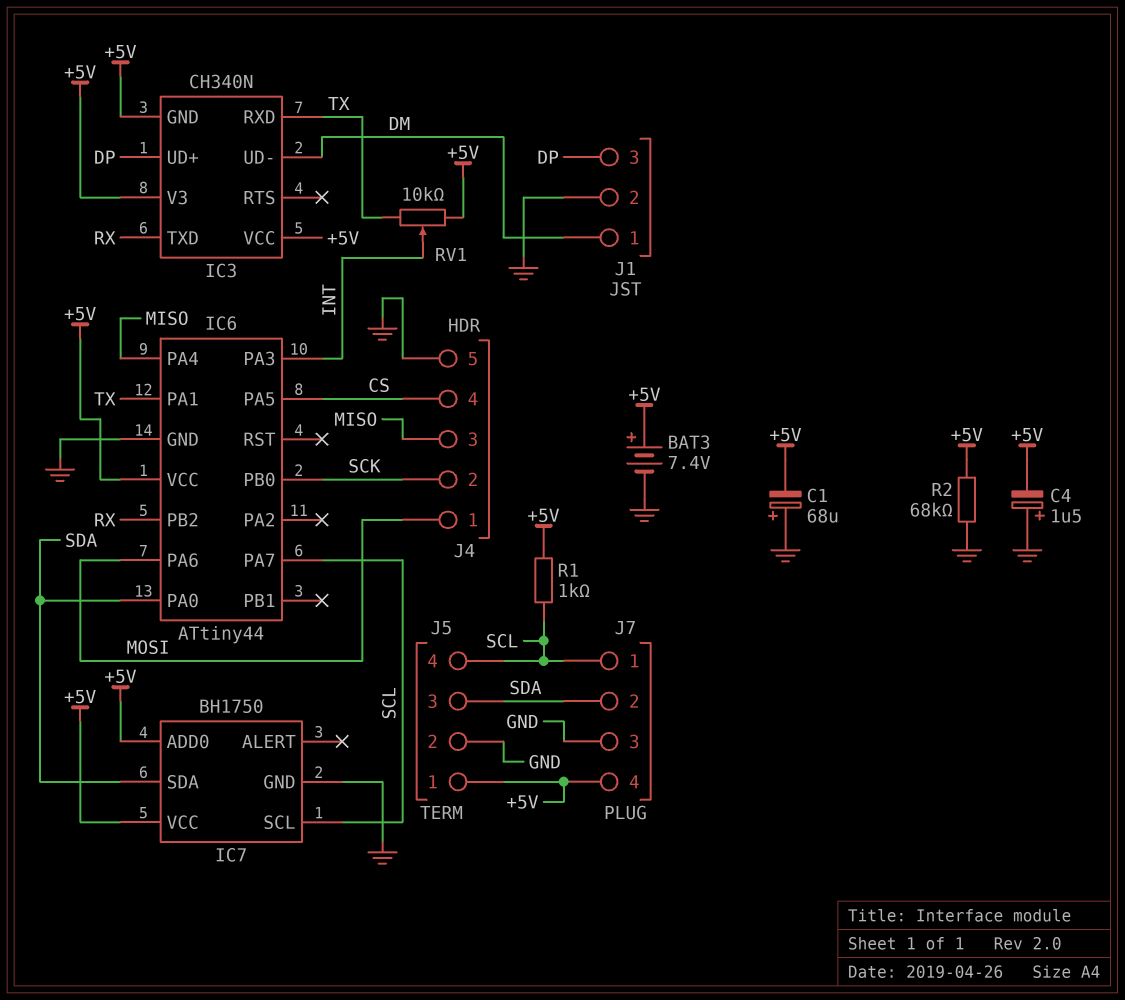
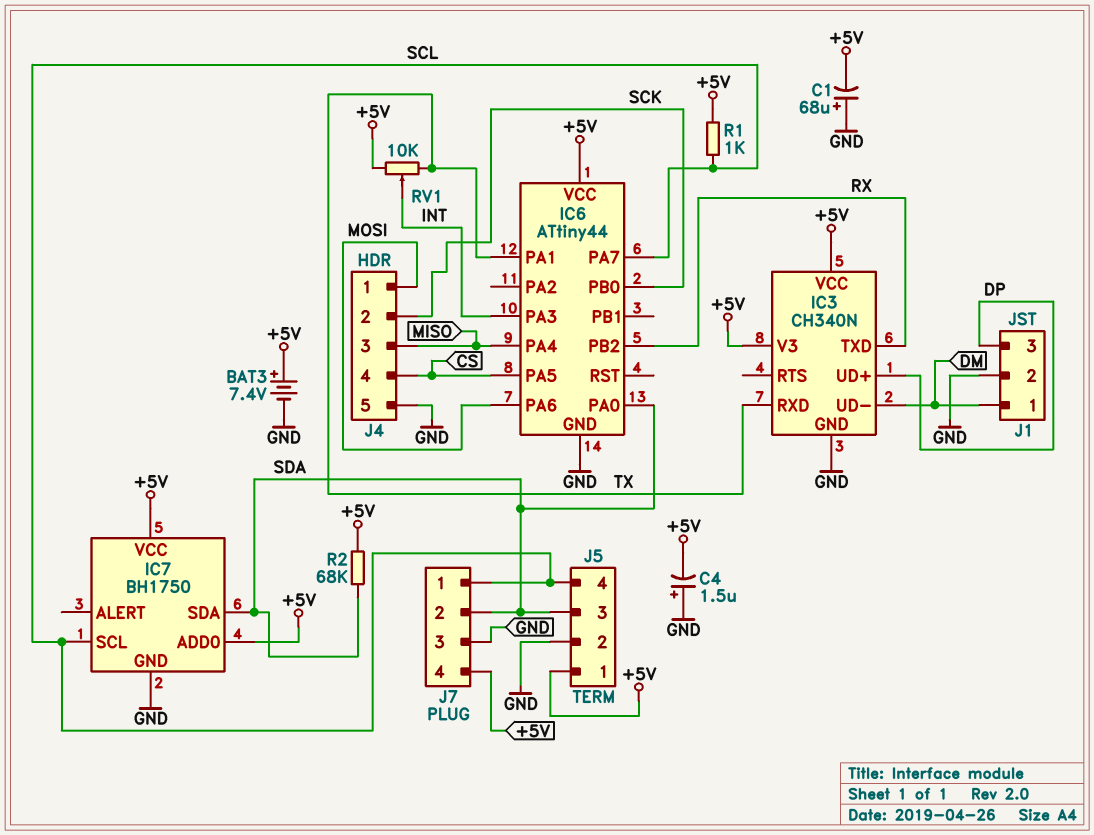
IC3 pin GND: +5V -> GND
R2: 68k (+5V, GND) -> 68k (+5V, SDA)

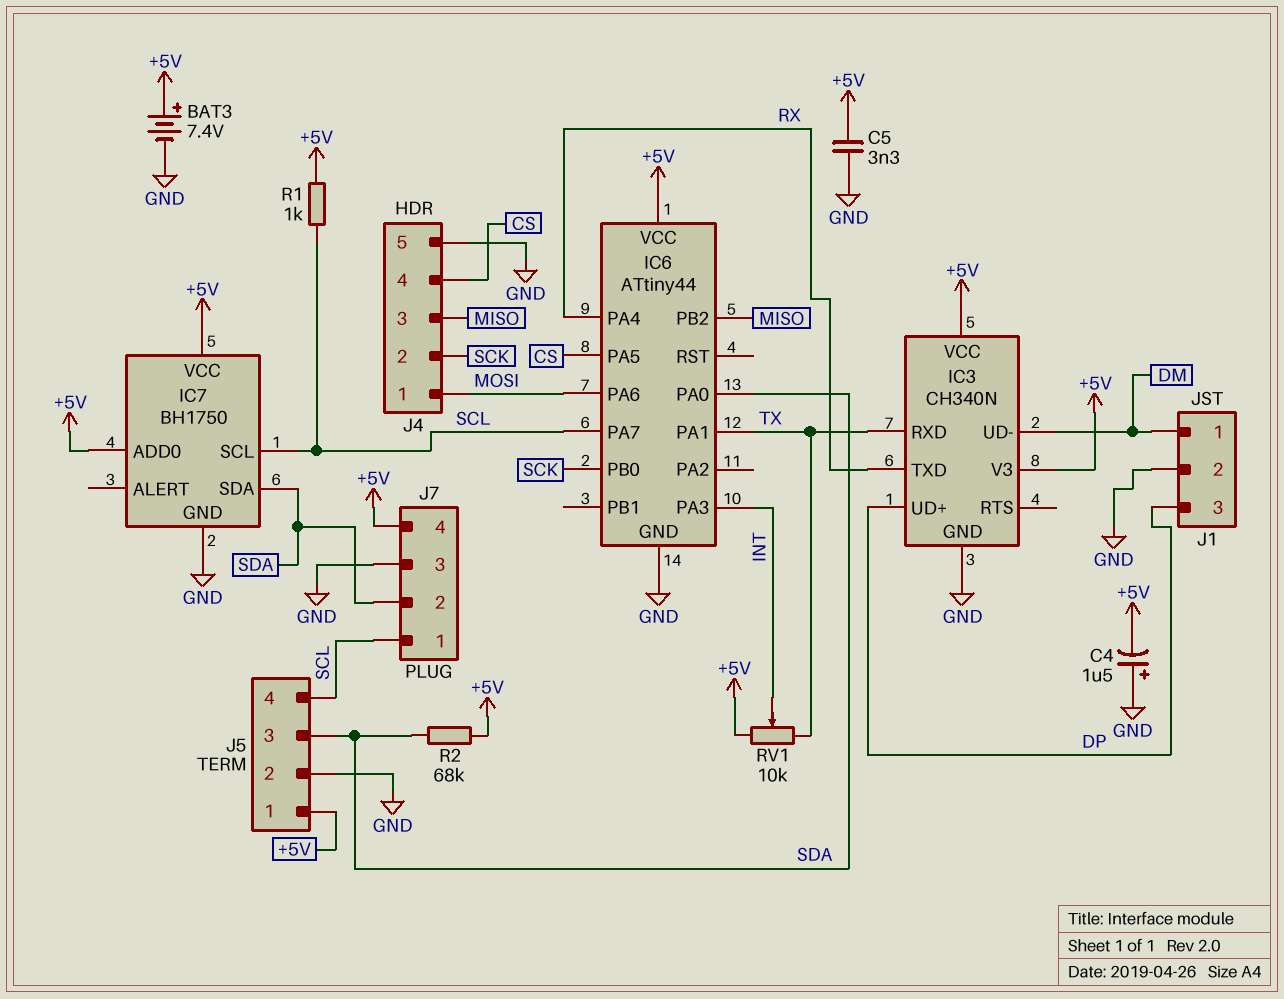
C1: 68uF (plus GND, minus +5V) -> none
C5: none -> 3.3nF (+5V, GND)
IC6 pin PA4: MISO -> RX
IC6 pin PB2: RX -> MISO

